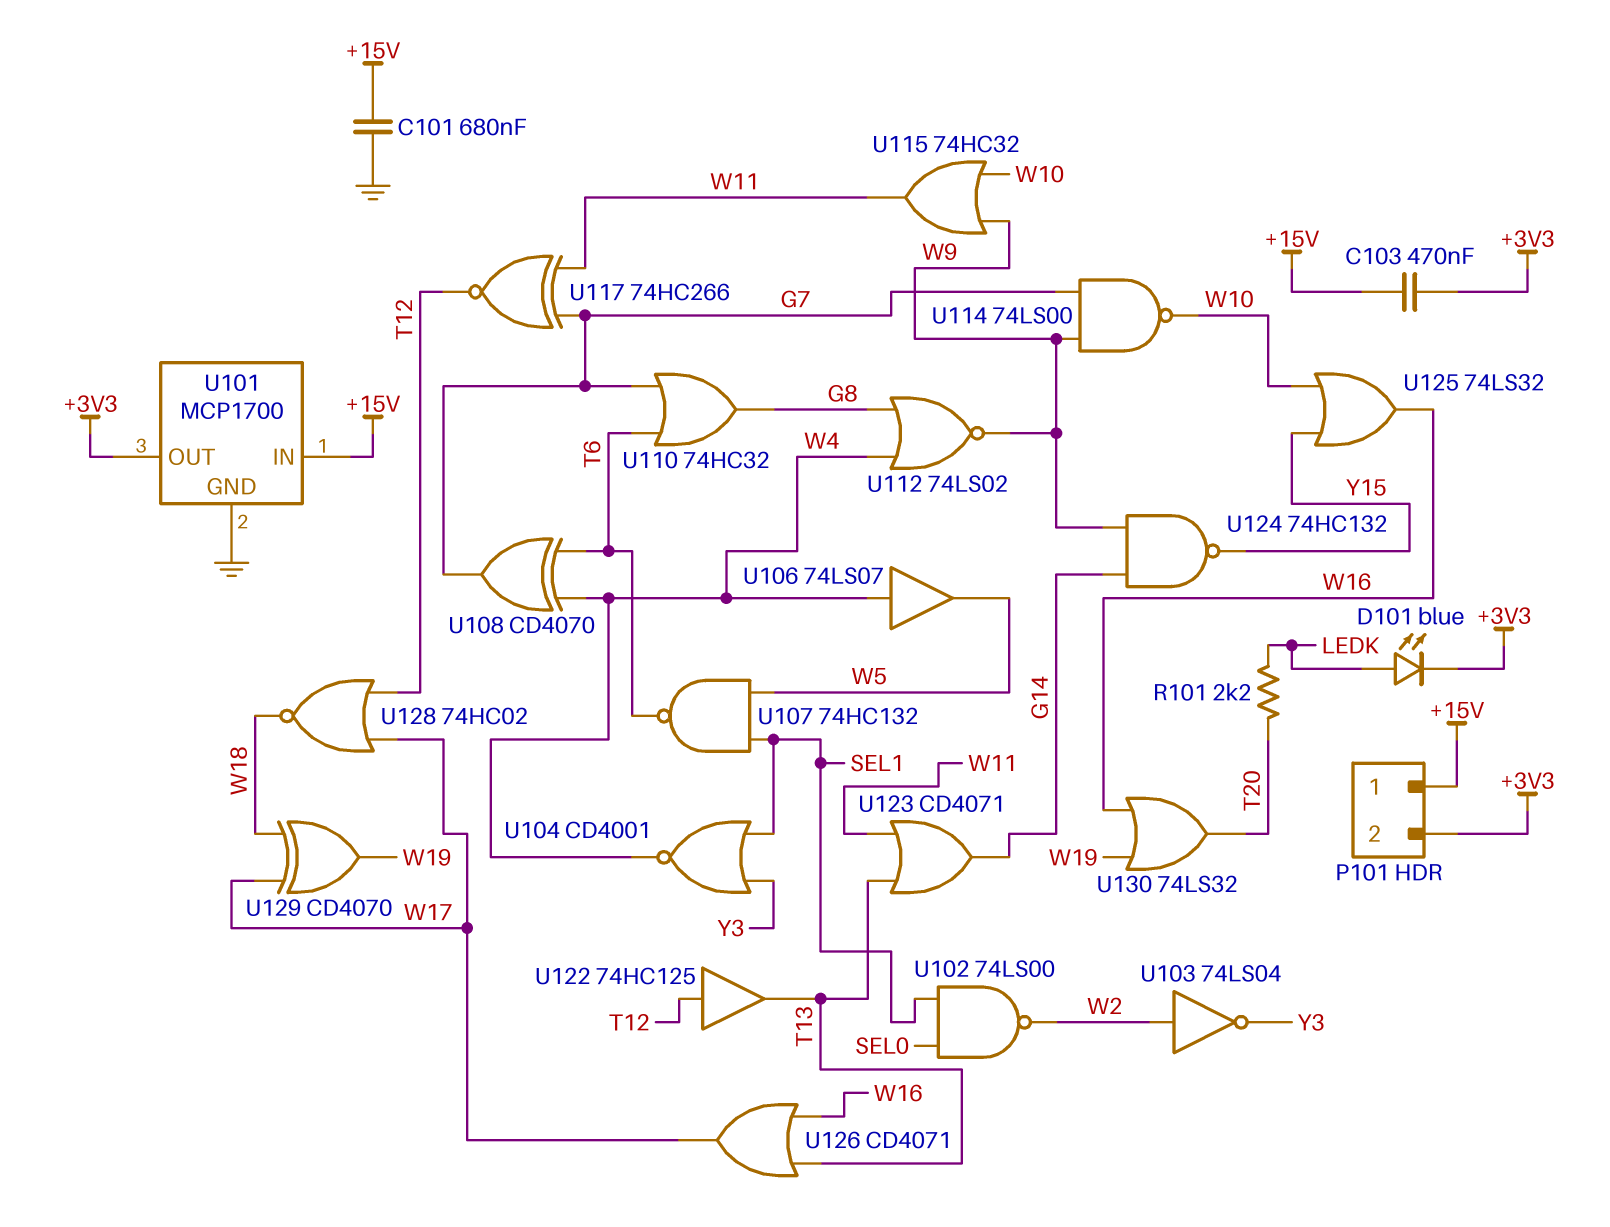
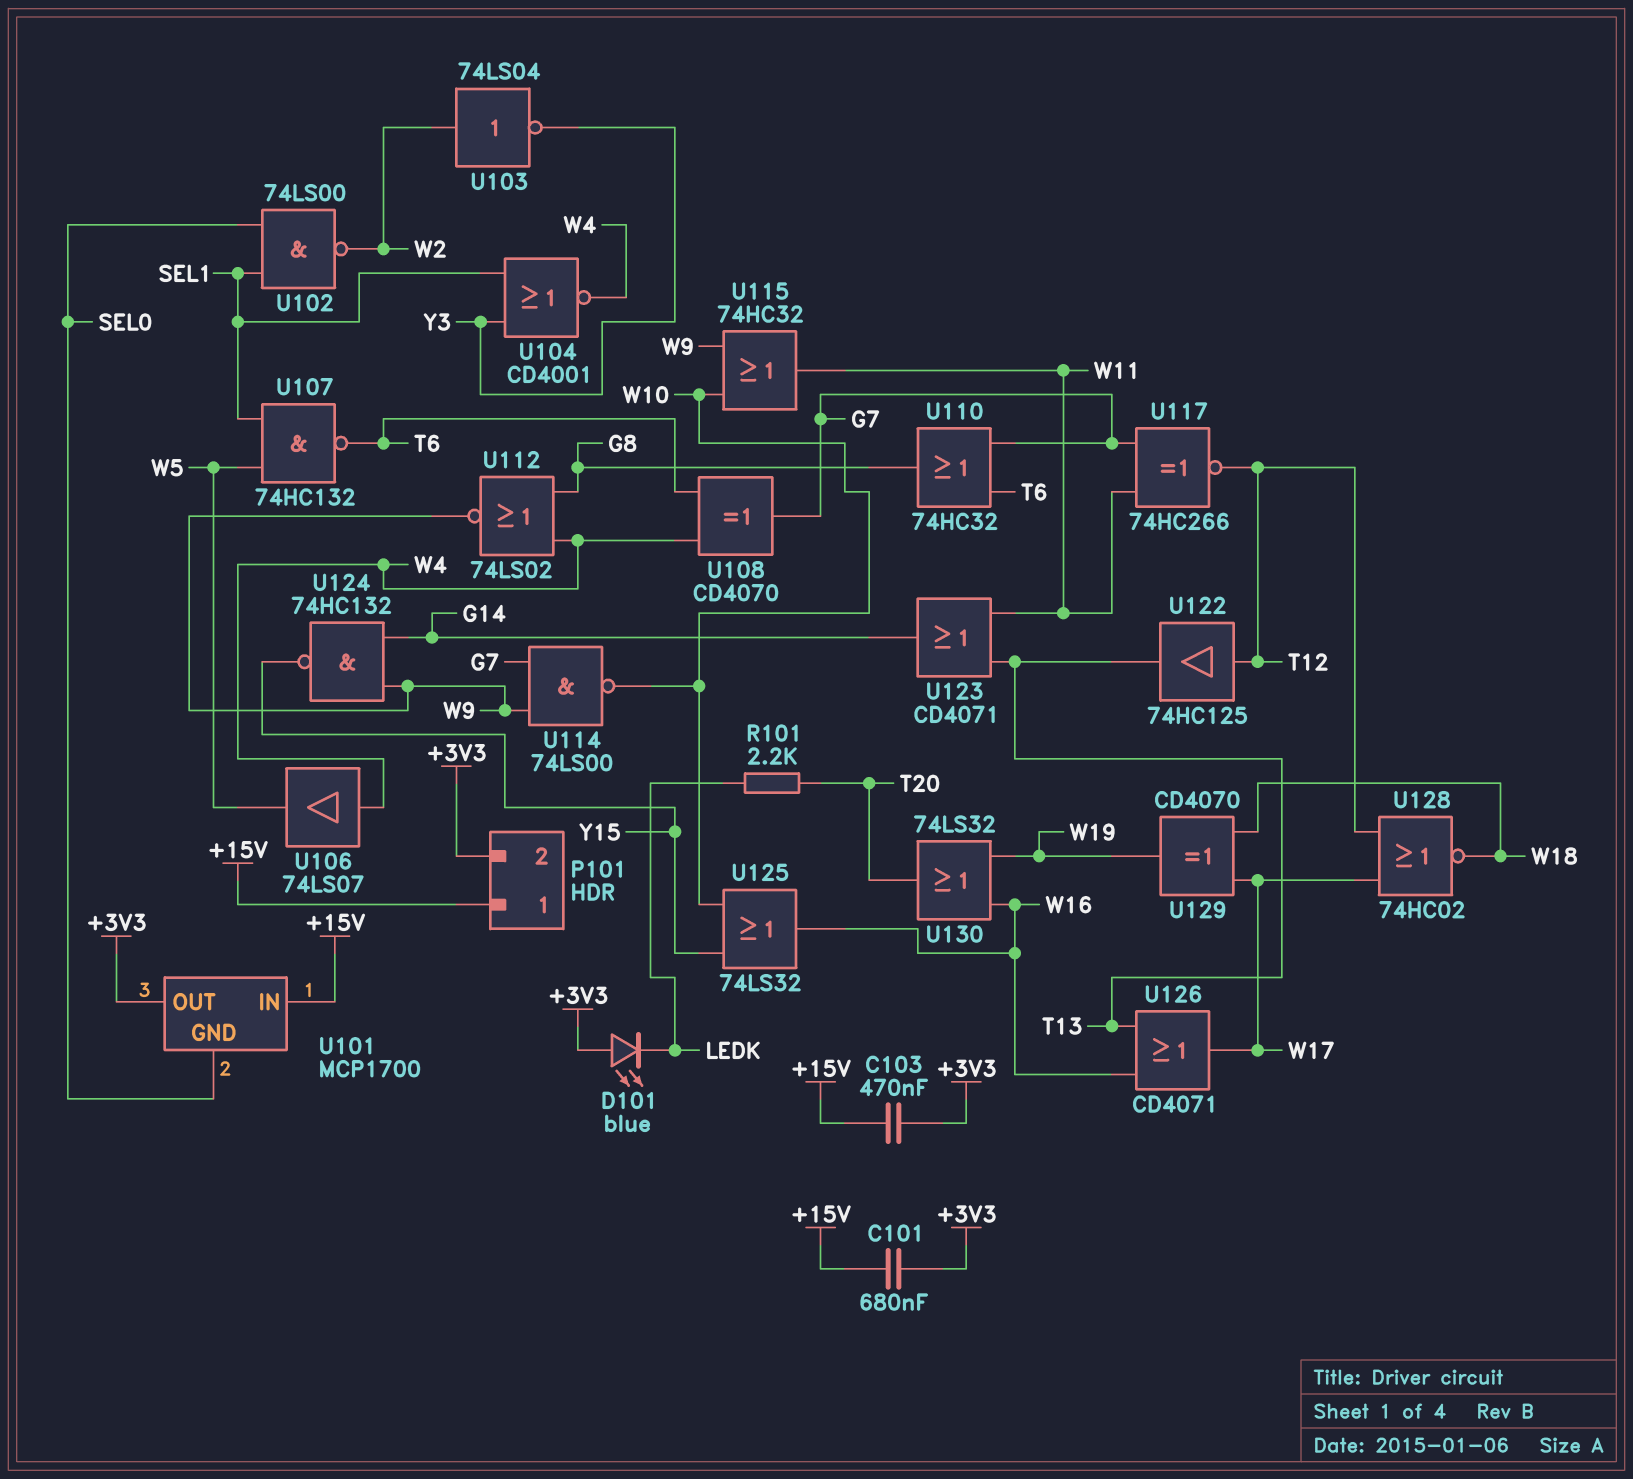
C101: 680nF (+15V, GND) -> 680nF (+3V3, +15V)
D101: LED blue (A LEDK, K +3V3) -> LED blue (A +3V3, K LEDK)
U101 pin GND: GND -> SEL0

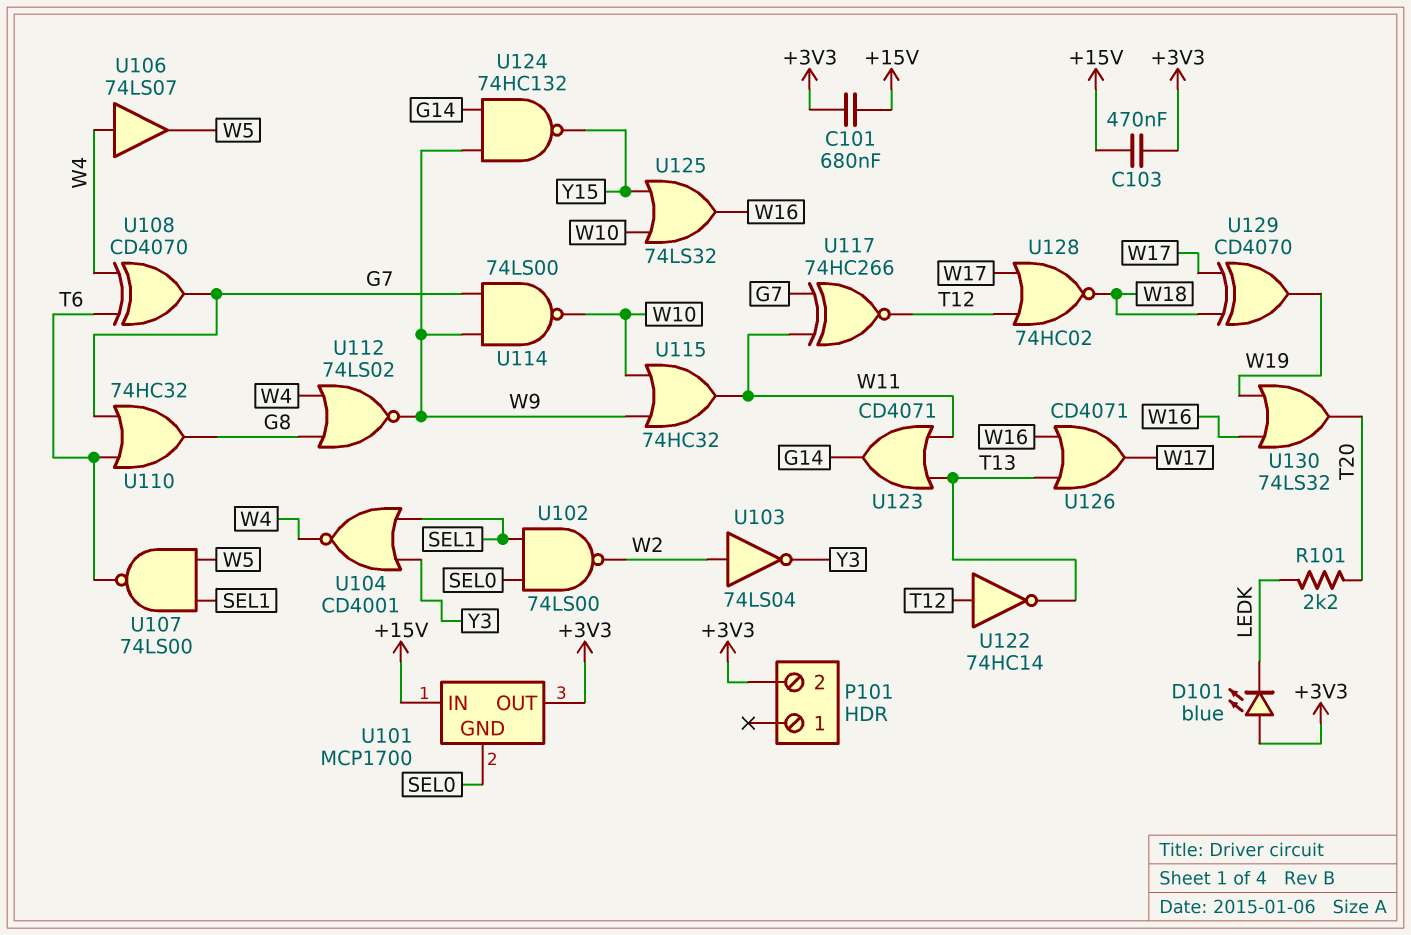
P101 pin 1: +15V -> none
U107: NAND 74HC132 (in SEL1, in W5, out T6) -> NAND 74LS00 (in SEL1, in W5, out T6)
U122: buffer 74HC125 (in T12, out T13) -> NOT 74HC14 (in T12, out T13)

